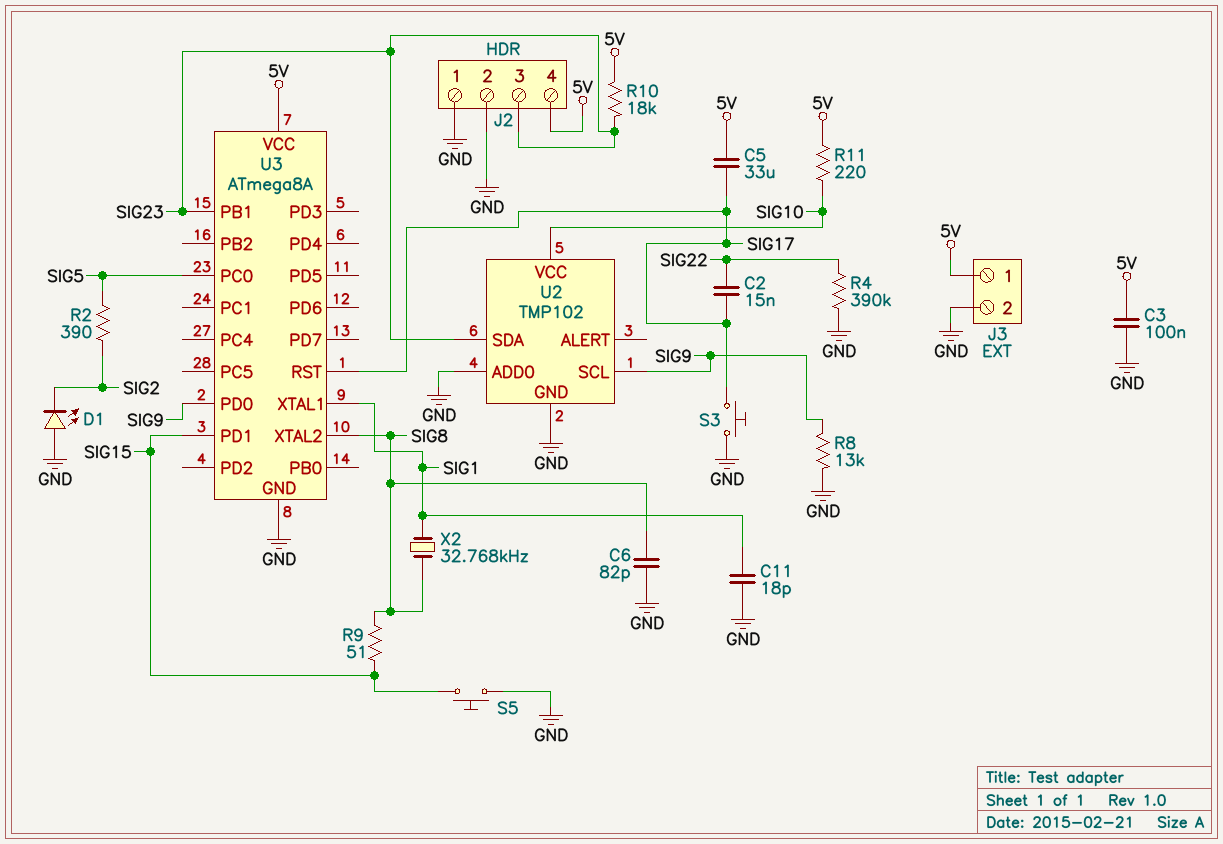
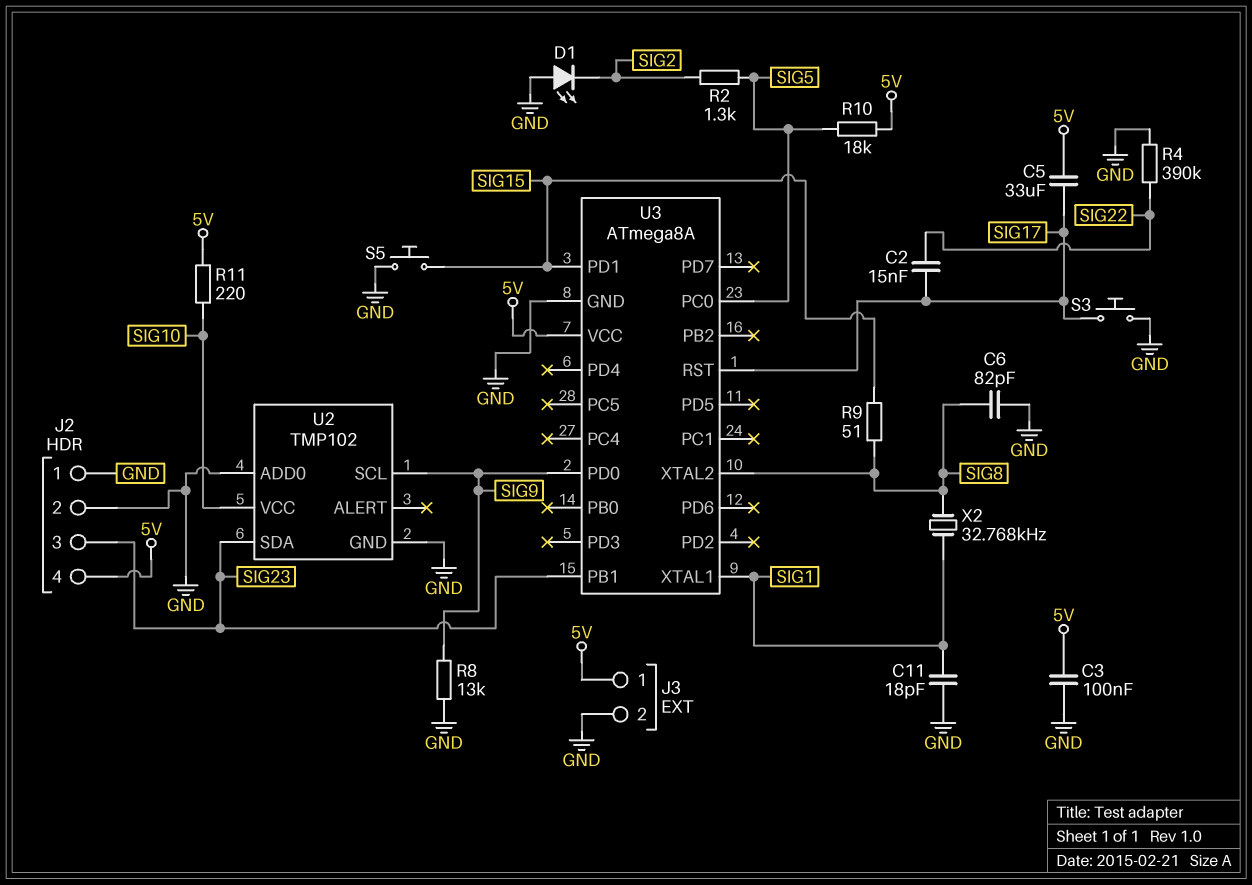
R2: 390 (SIG2, SIG5) -> 1.3k (SIG2, SIG5)
R10: 18k (5V, SIG23) -> 18k (5V, SIG5)

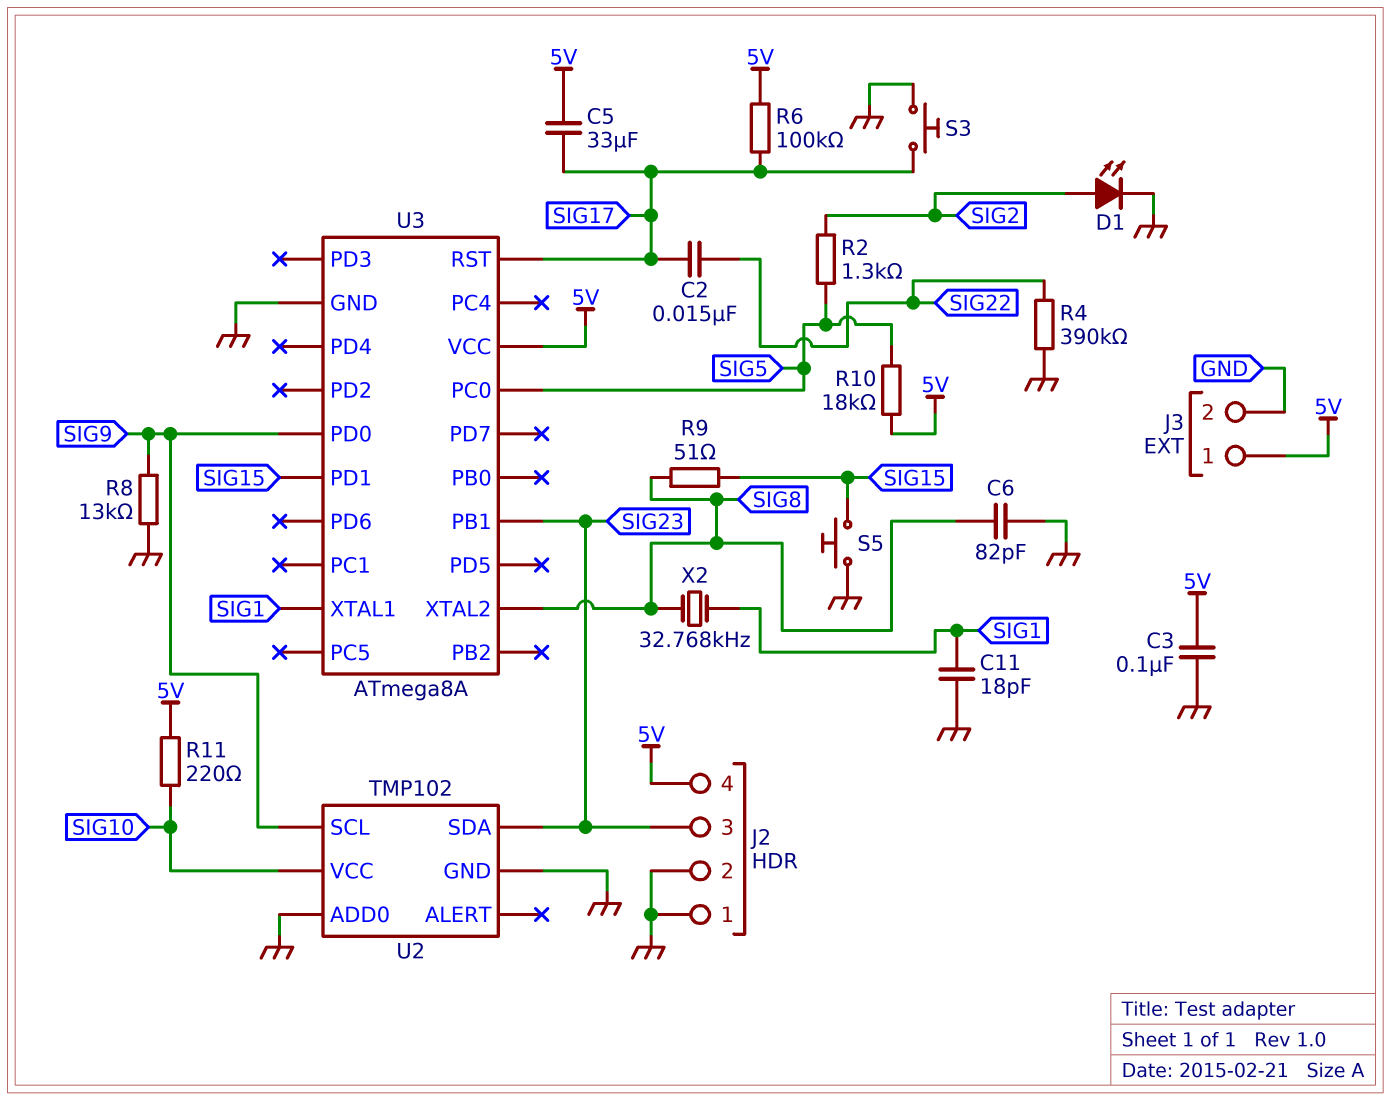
D1: LED (A GND, K SIG2) -> LED (A SIG2, K GND)
R6: none -> 100k (5V, SIG17)

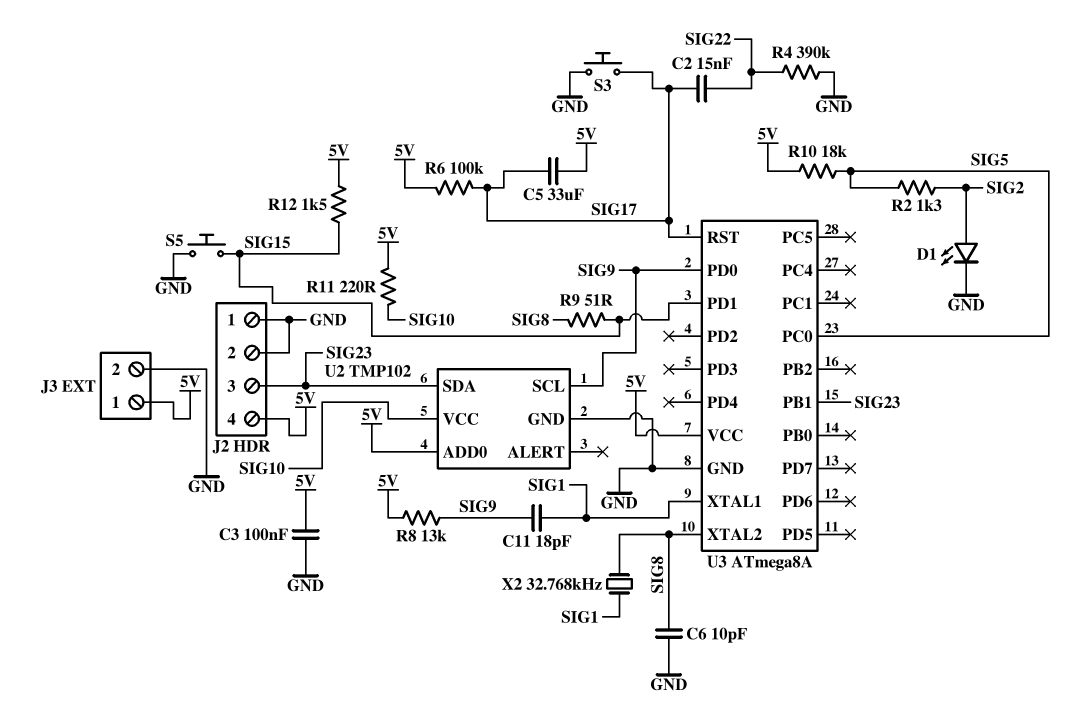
C6: 82pF (GND, SIG8) -> 10pF (GND, SIG8)
C11: 18pF (GND, SIG1) -> 18pF (SIG1, SIG9)
R8: 13k (GND, SIG9) -> 13k (5V, SIG9)
R12: none -> 1.5k (5V, SIG15)
U2 pin ADD0: GND -> 5V

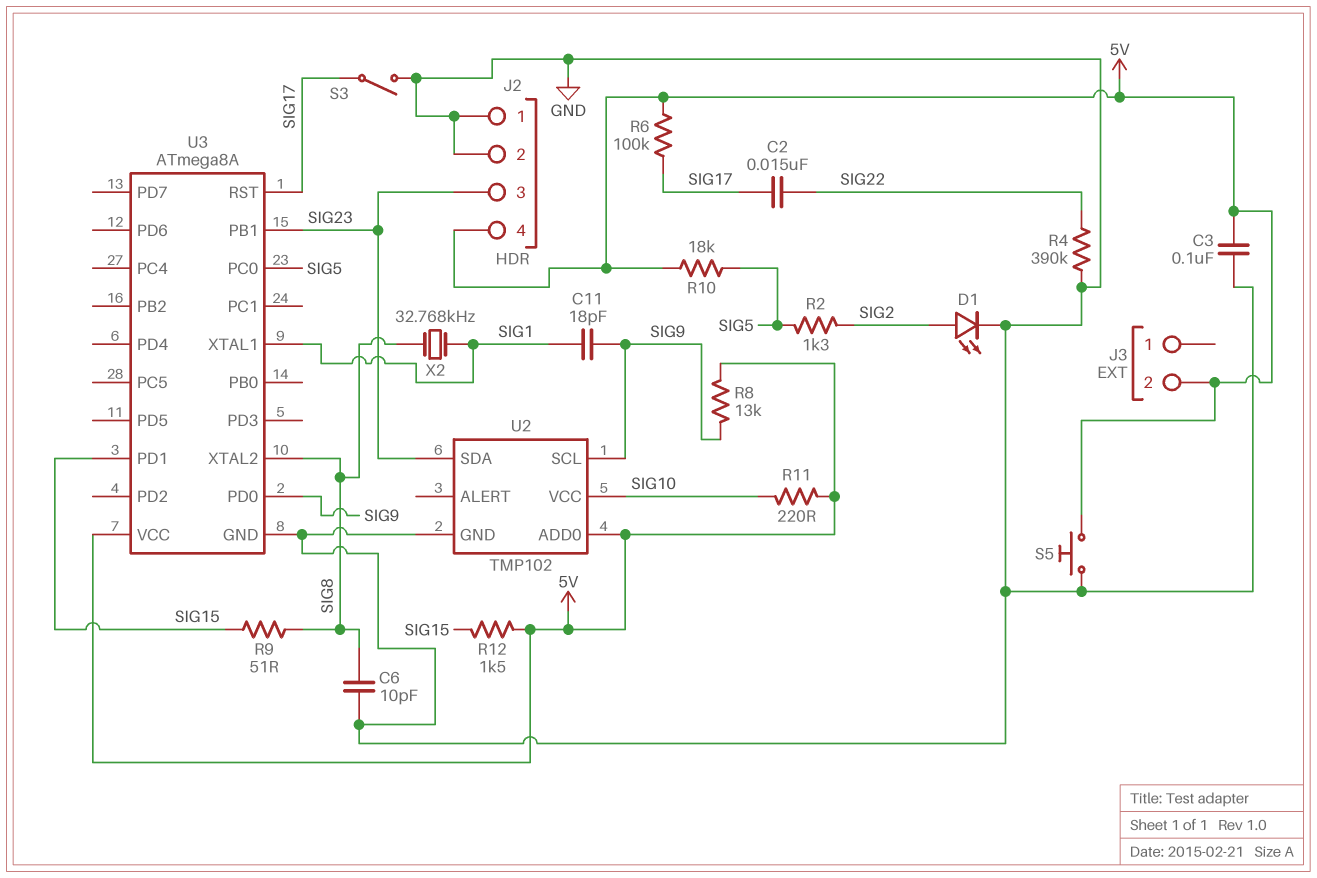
C5: 33uF (5V, SIG17) -> none
J3 pin 1: 5V -> none
J3 pin 2: GND -> 5V
S3: button (GND, SIG17) -> switch (GND, SIG17)
S5: button (GND, SIG15) -> button (5V, GND)

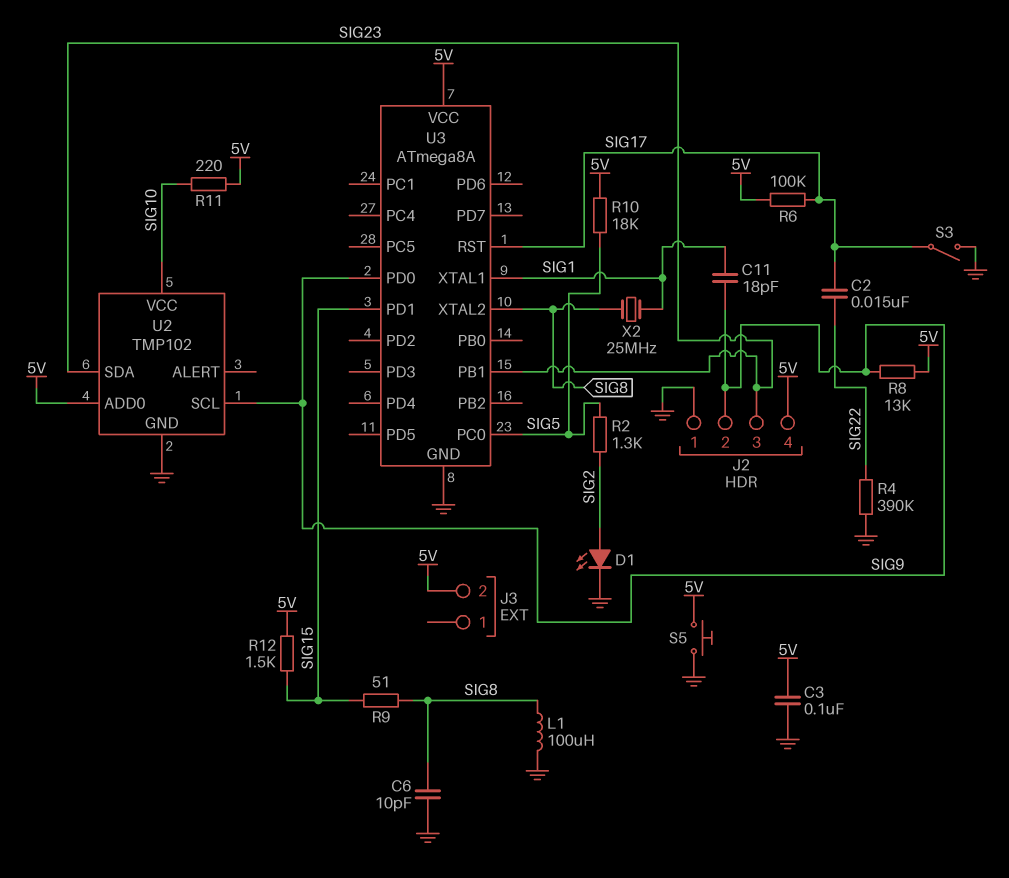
J2 pin 2: GND -> SIG9
L1: none -> 100uH (GND, SIG8)
X2: 32.768kHz (SIG1, SIG8) -> 25MHz (SIG1, SIG8)

